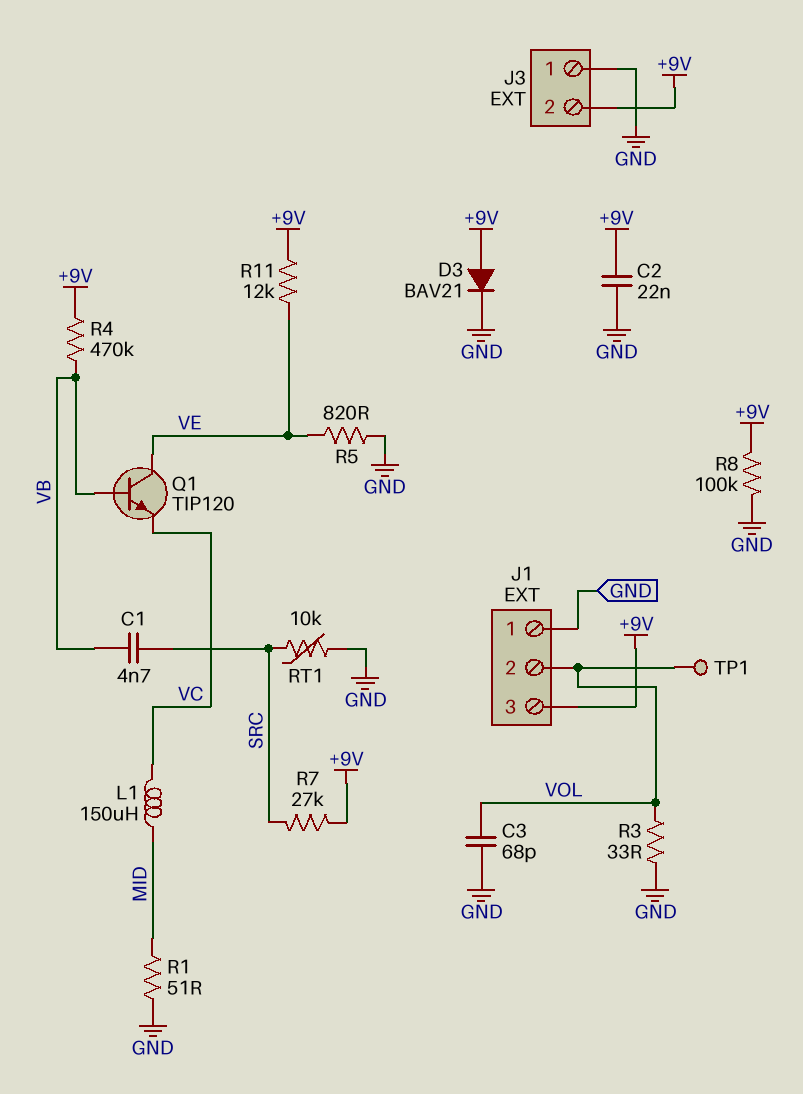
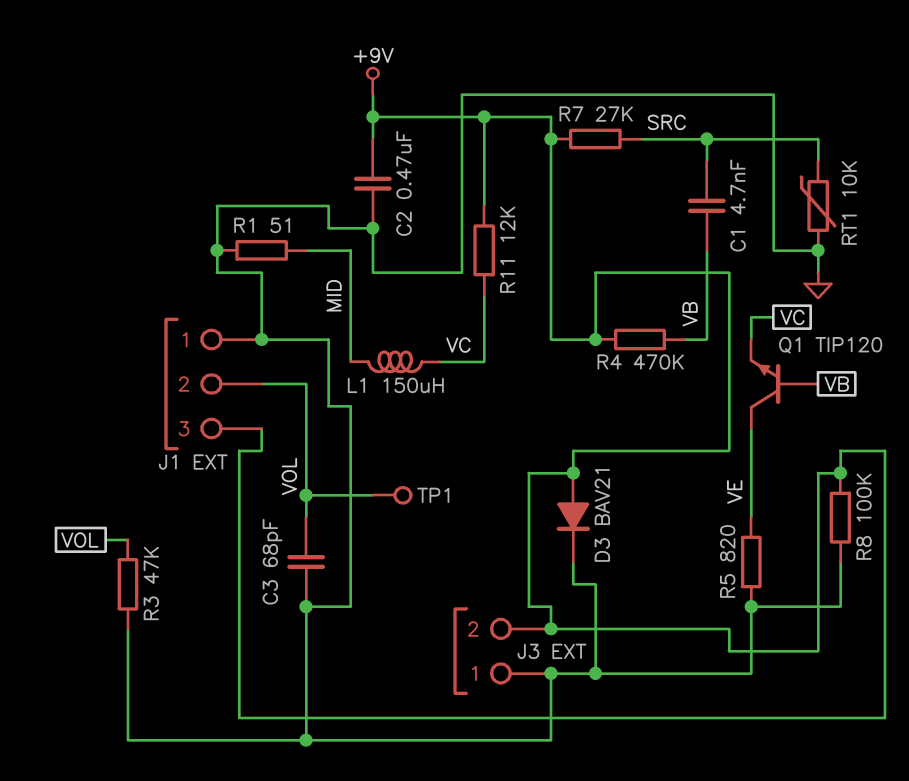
C2: 22nF (+9V, GND) -> 470nF (+9V, GND)
R3: 33 (GND, VOL) -> 47k (GND, VOL)
R11: 12k (+9V, VE) -> 12k (+9V, VC)

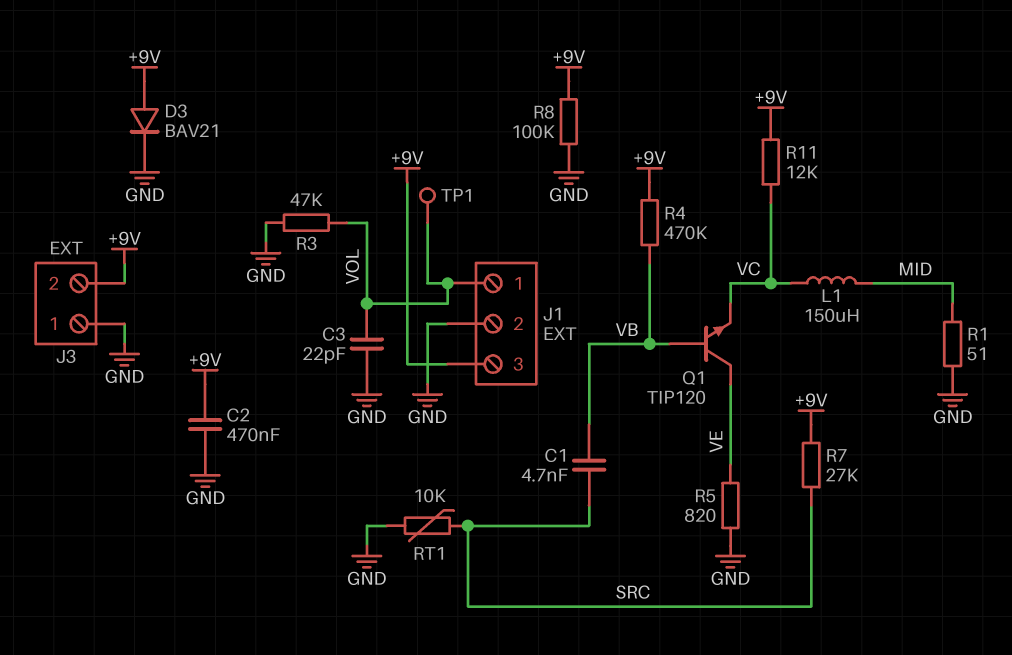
C3: 68pF (GND, VOL) -> 22pF (GND, VOL)
J1 pin 1: GND -> VOL
J1 pin 2: VOL -> GND

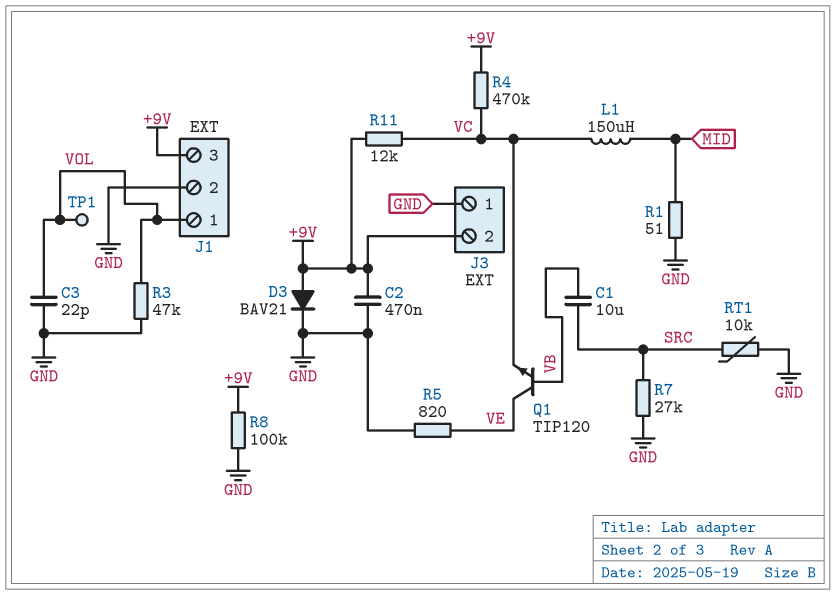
C1: 4.7nF (SRC, VB) -> 10uF (SRC, VB)
R4: 470k (+9V, VB) -> 470k (+9V, VC)
R7: 27k (+9V, SRC) -> 27k (GND, SRC)

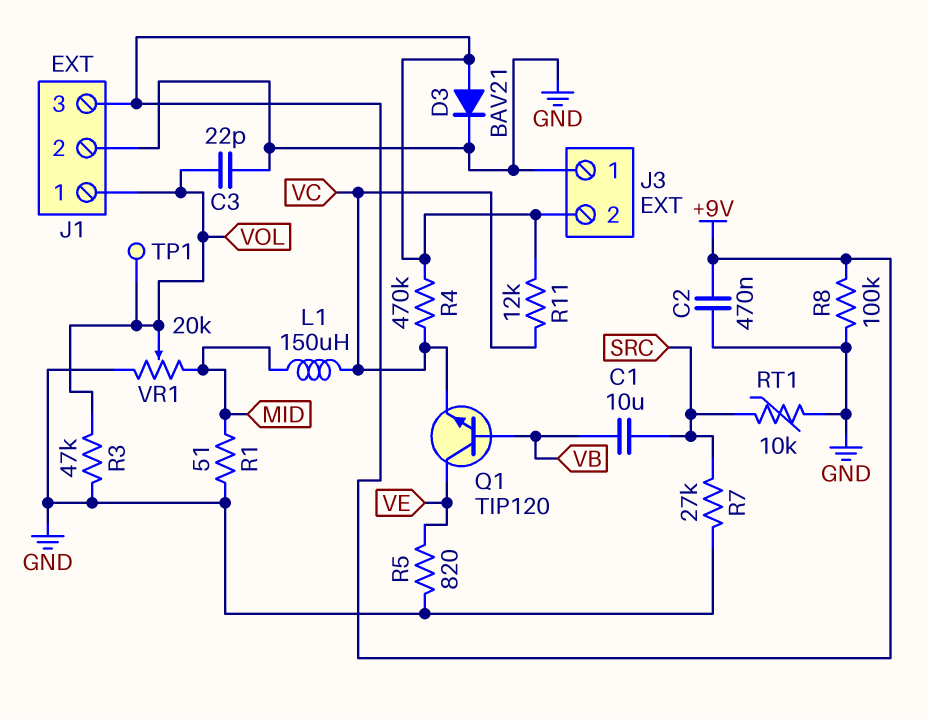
VR1: none -> 20k (GND, MID, wiper VOL)

